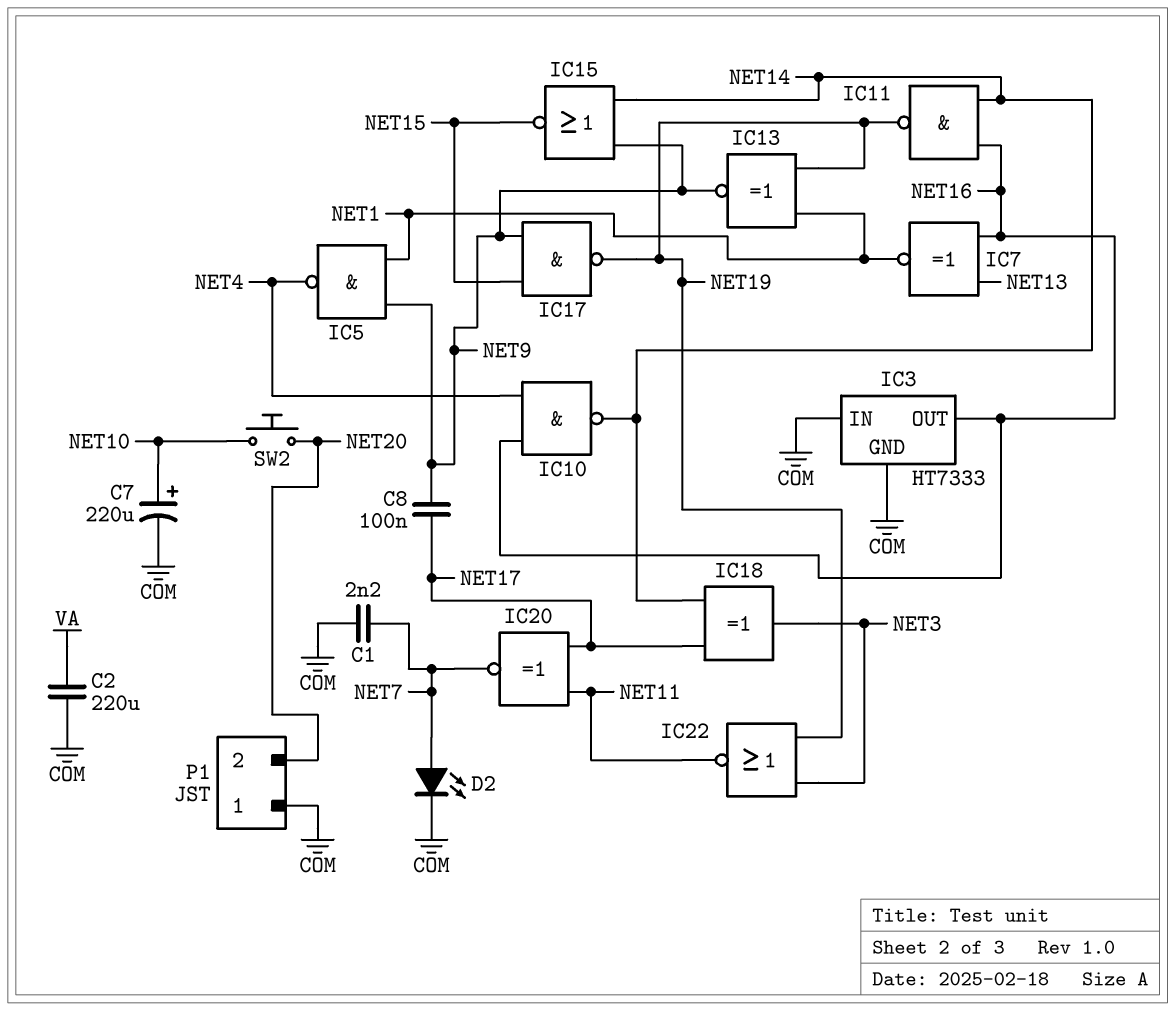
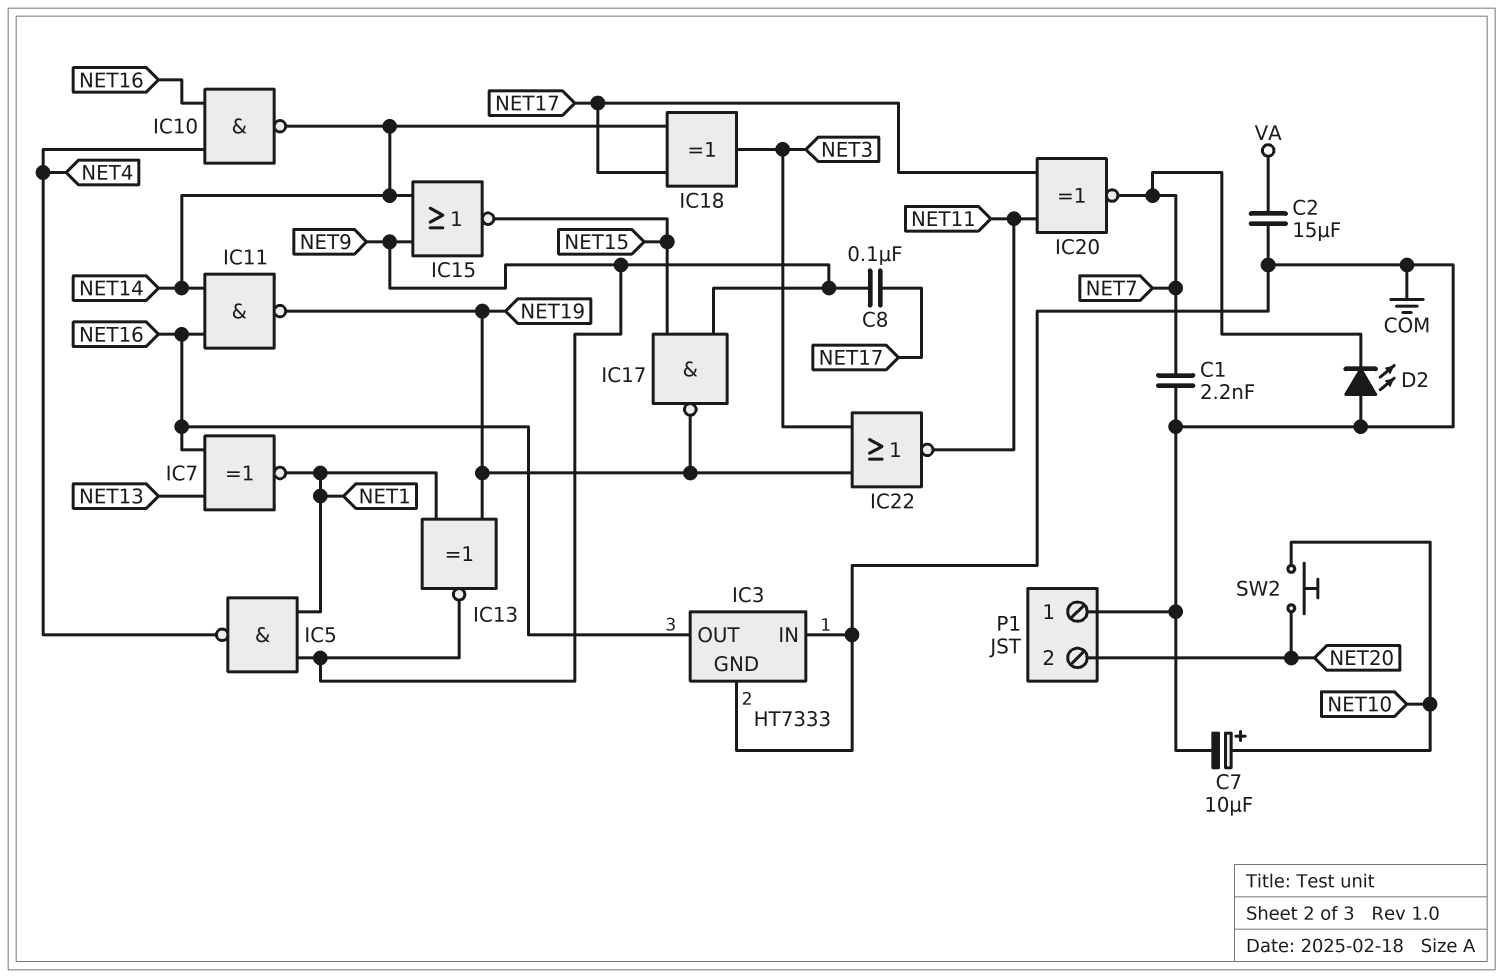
C2: 220uF (COM, VA) -> 15uF (COM, VA)
C7: 220uF (plus NET10, minus COM) -> 10uF (plus NET10, minus COM)
D2: LED (A NET7, K COM) -> LED (A COM, K NET7)

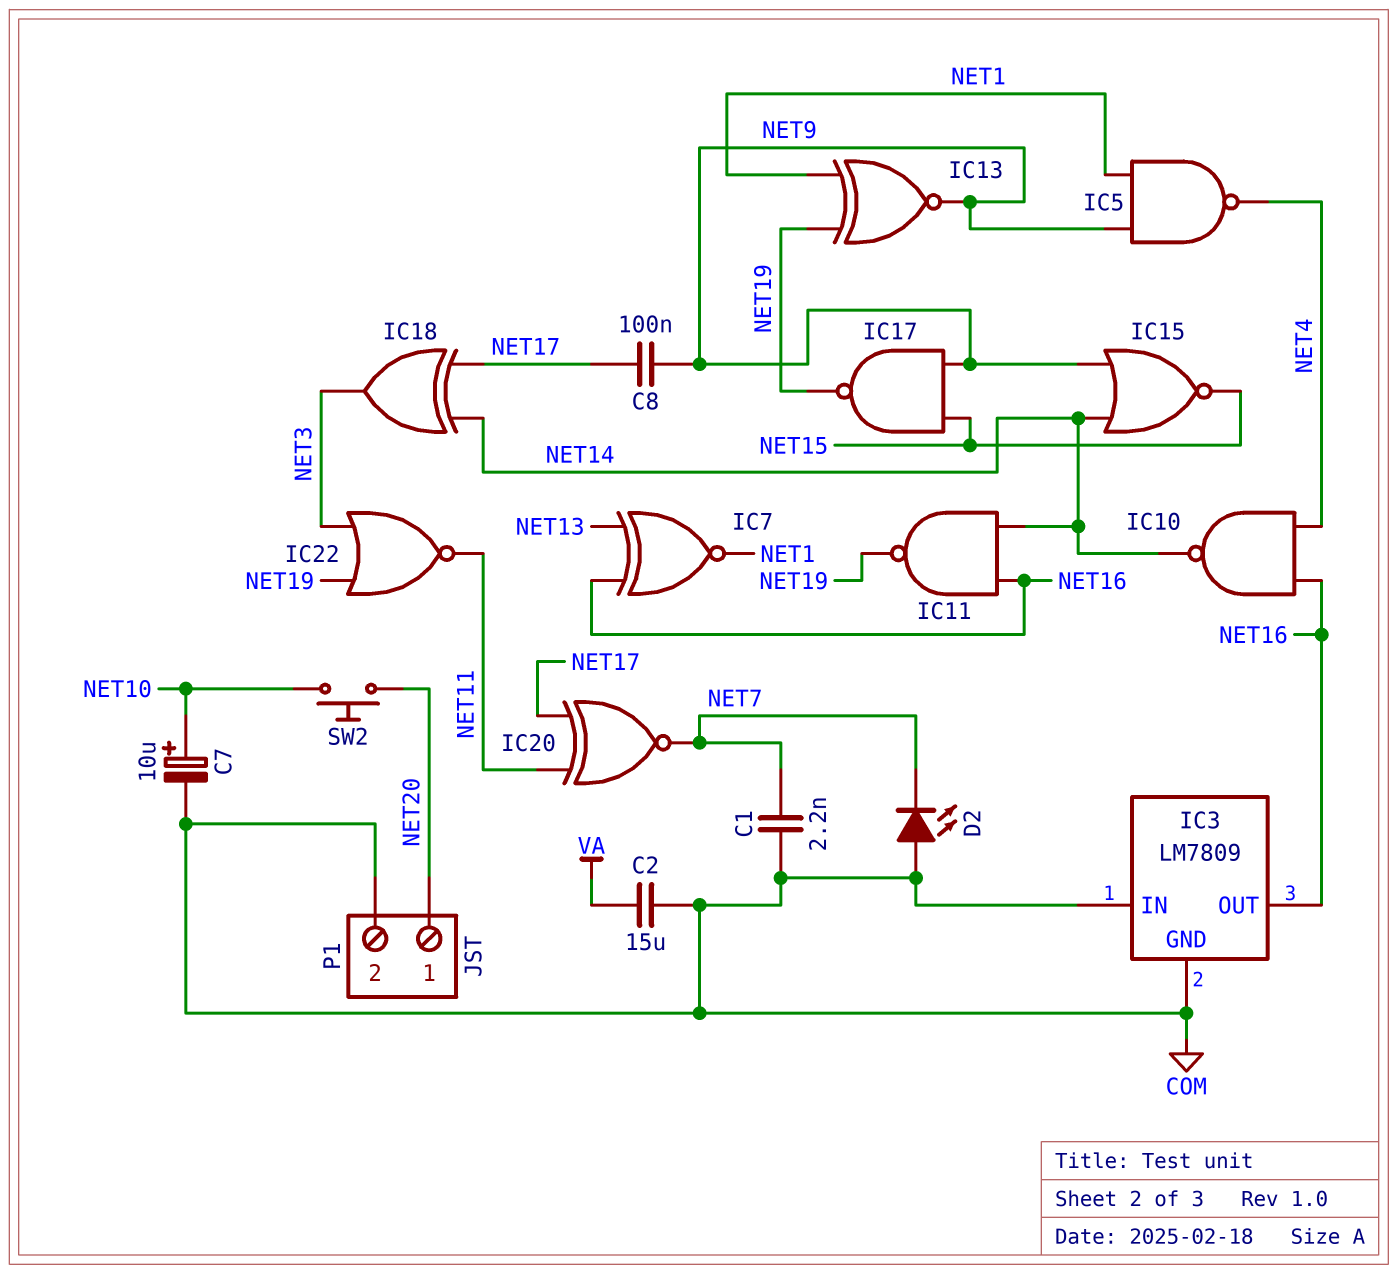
IC3: HT7333 -> LM7809
P1 pin 1: COM -> NET20
P1 pin 2: NET20 -> COM

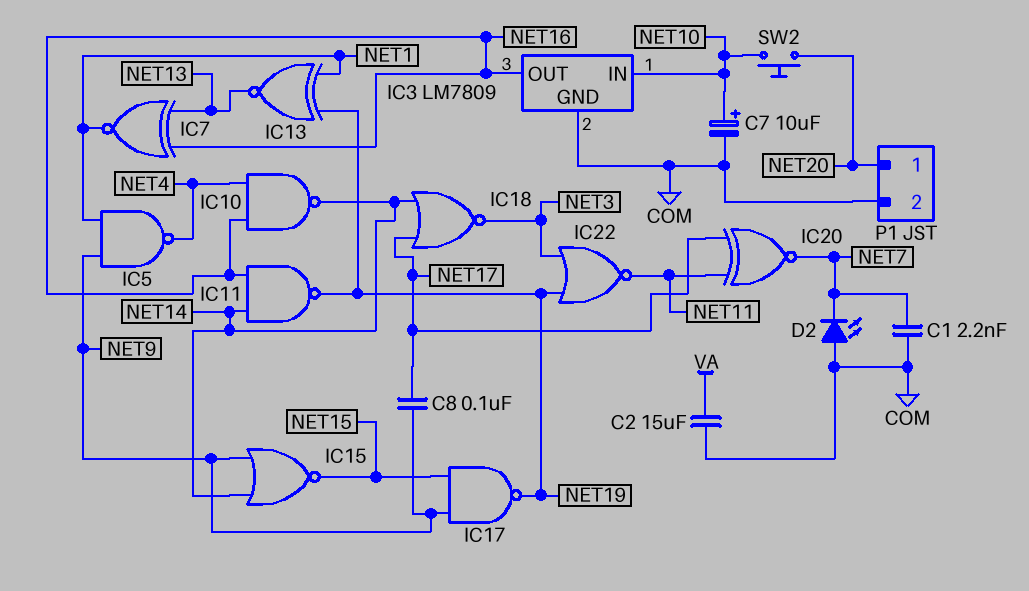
IC3 pin IN: COM -> NET10
IC13: XNOR (in NET1, in NET19, out NET9) -> XNOR (in NET1, in NET19, out NET13)
IC18: XOR (in NET14, in NET17, out NET3) -> NOR (in NET14, in NET17, out NET3)

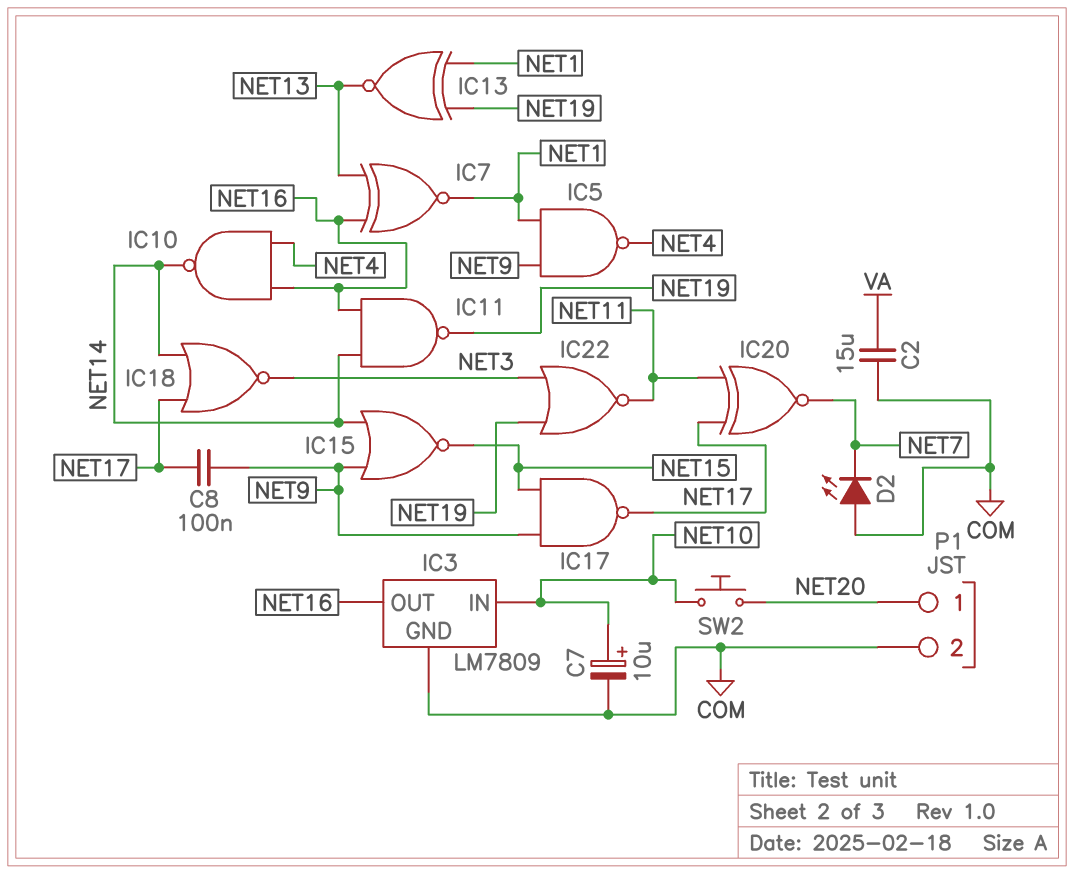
C1: 2.2nF (COM, NET7) -> none
IC17: NAND (in NET9, in NET15, out NET19) -> NAND (in NET9, in NET15, out NET17)

